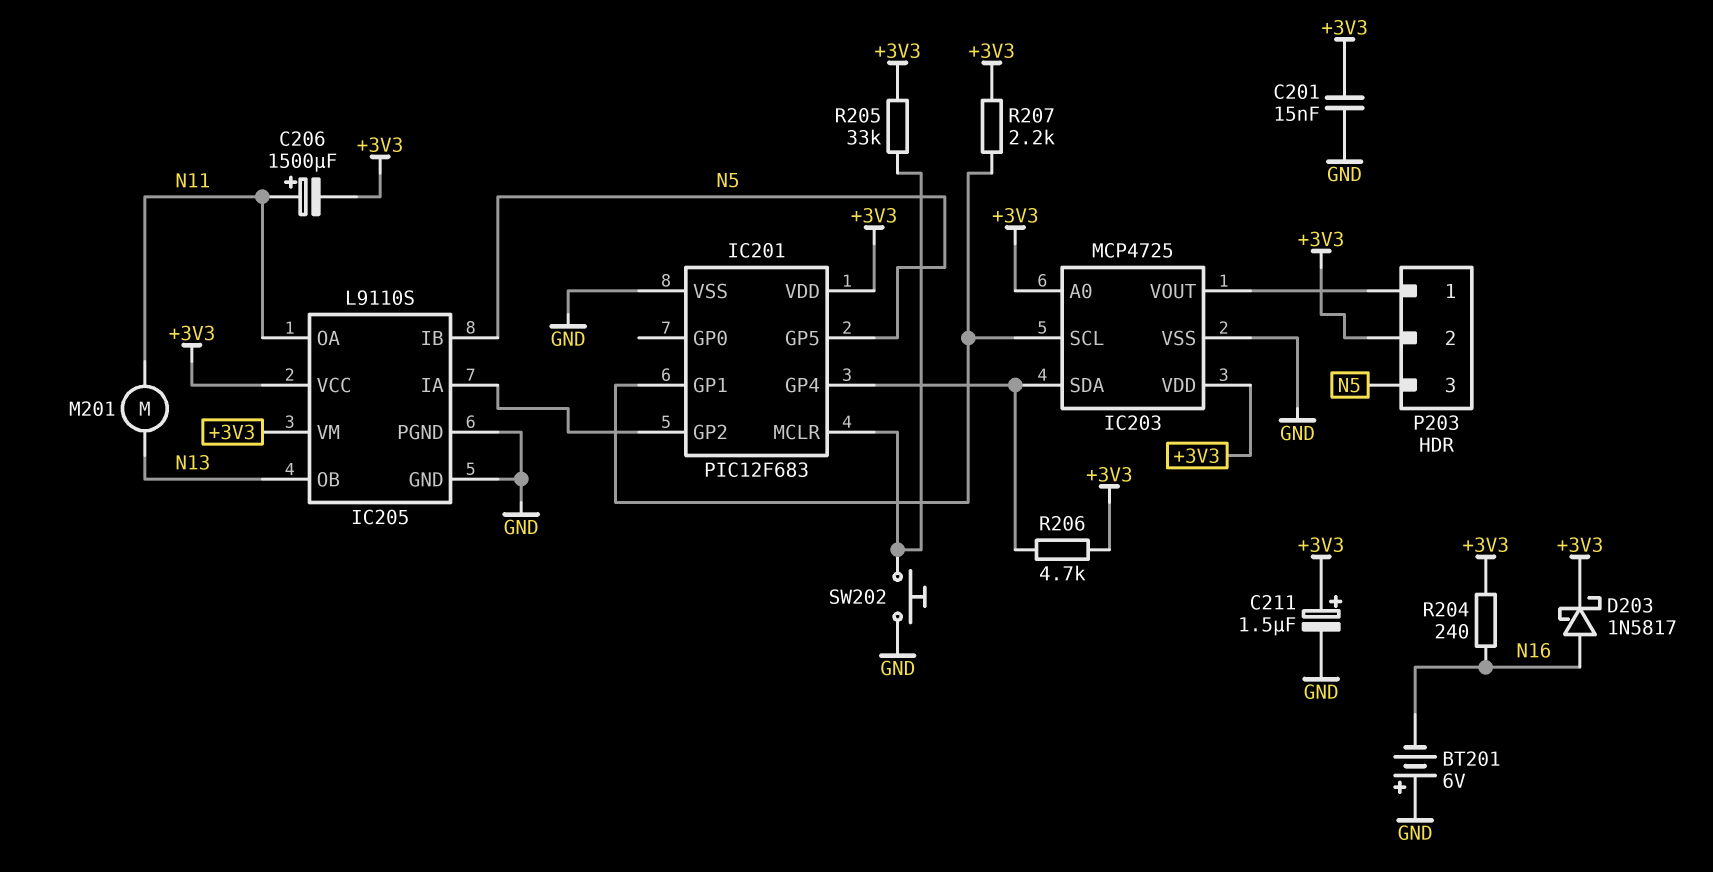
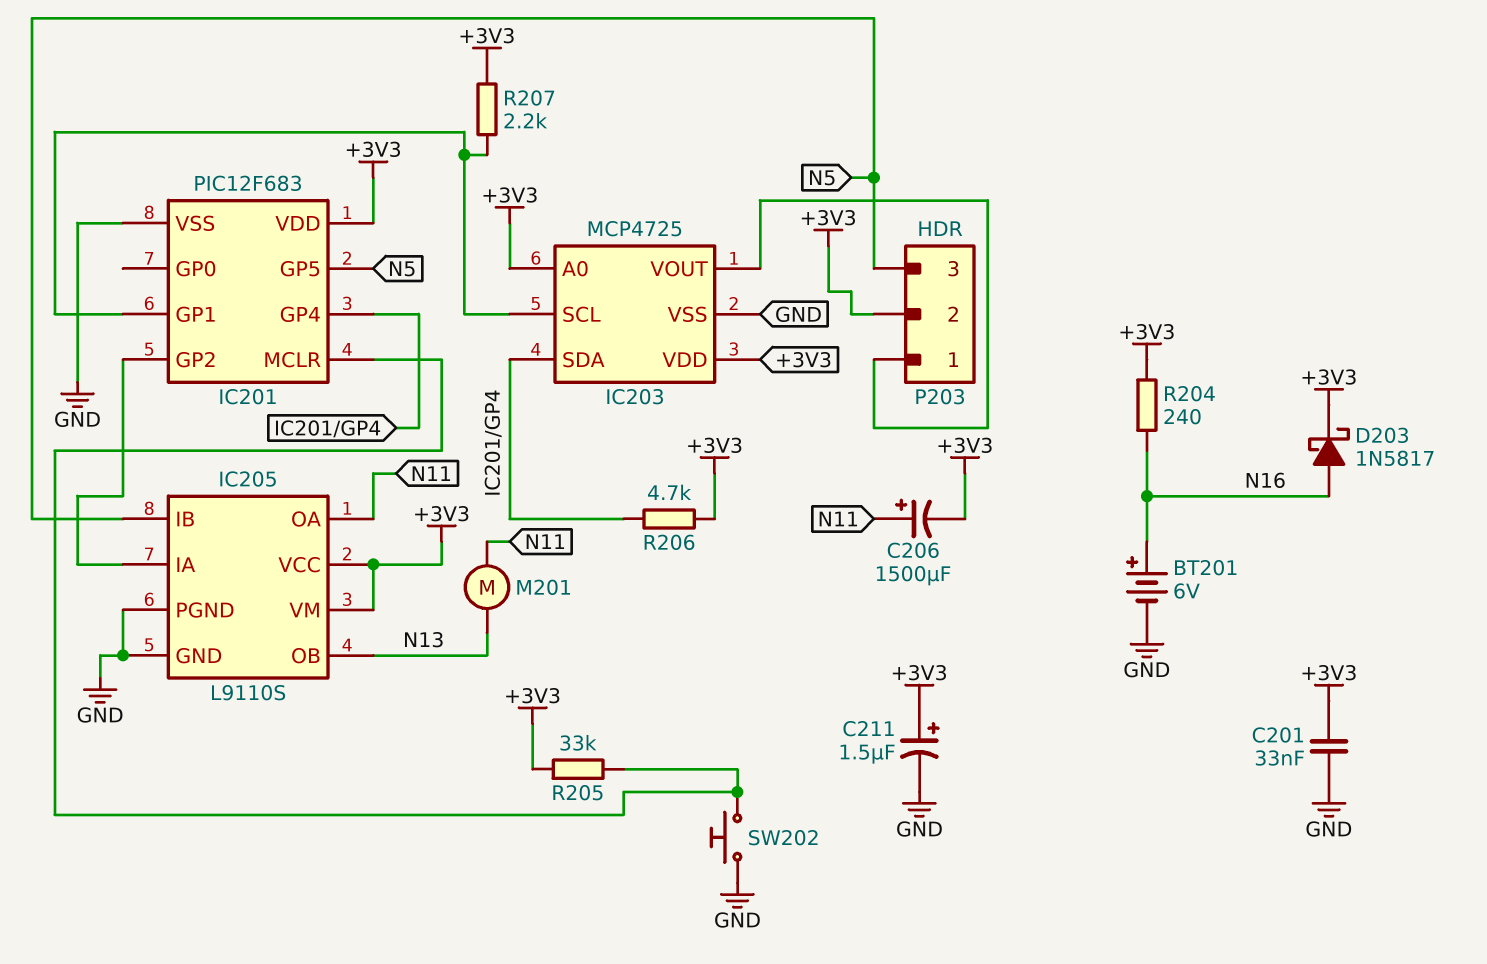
BT201: 6V (plus GND, minus N16) -> 6V (plus N16, minus GND)
C201: 15nF (+3V3, GND) -> 33nF (+3V3, GND)

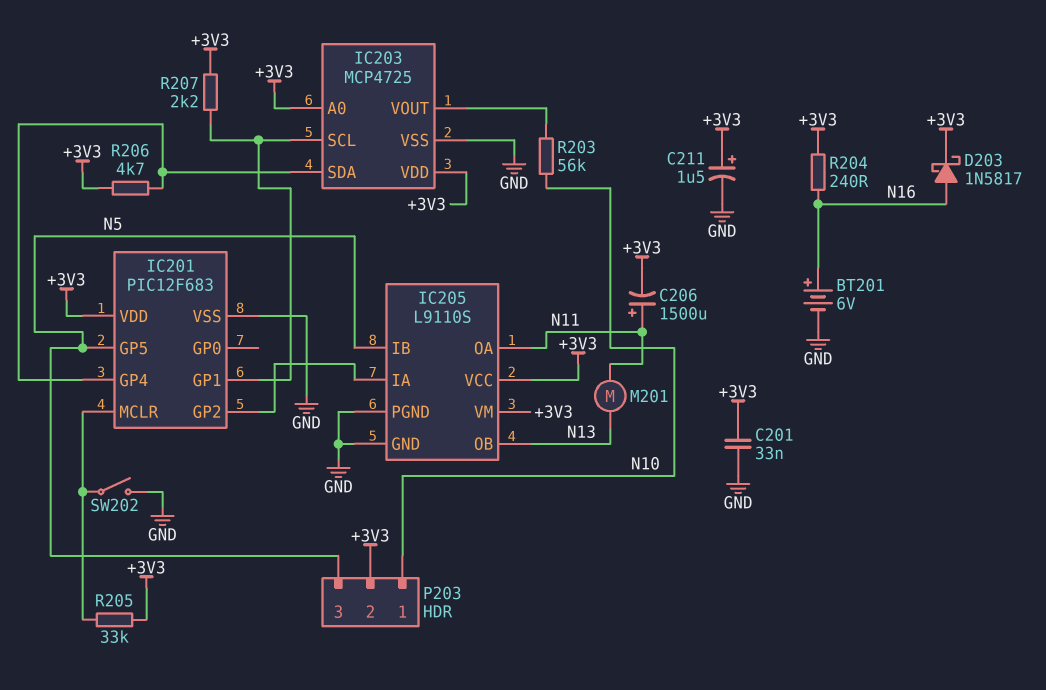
P203 pin 1: IC203/VOUT -> N10
R203: none -> 56k (IC203/VOUT, N10)
SW202: button (GND, IC201/MCLR) -> switch (GND, IC201/MCLR)

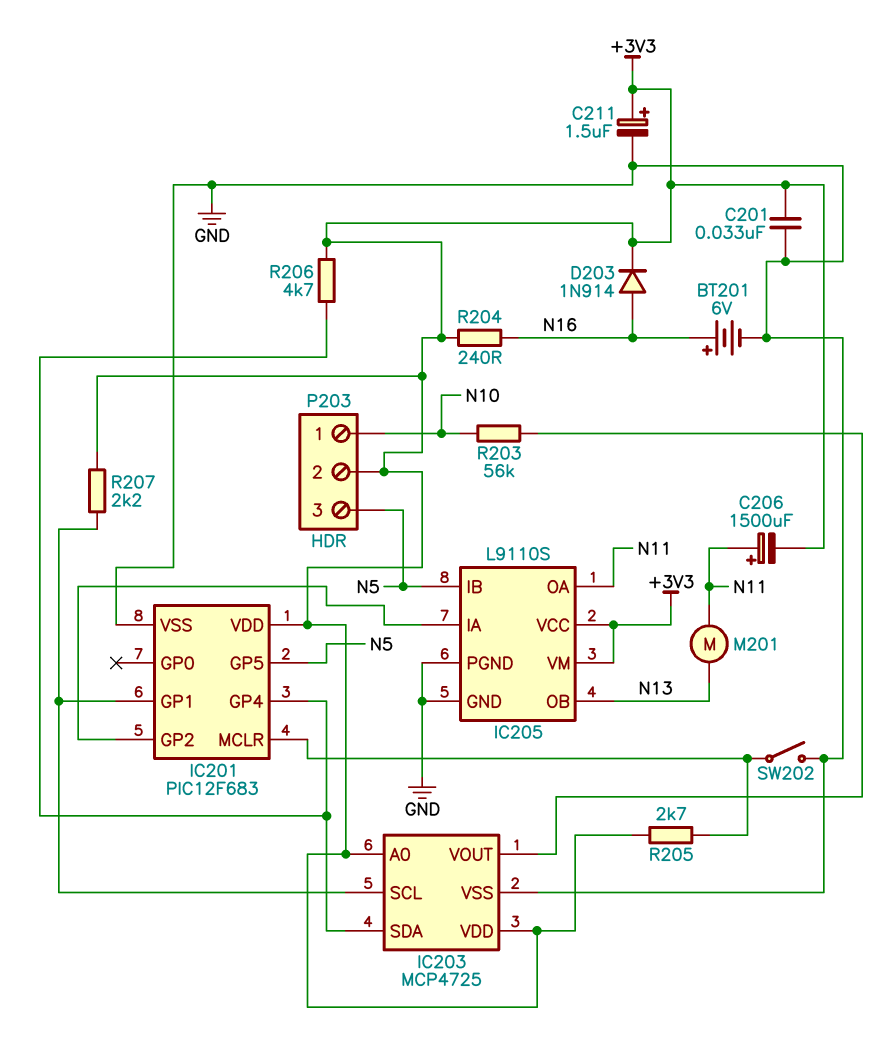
D203: schottky 1N5817 (A N16, K +3V3) -> diode 1N914 (A N16, K +3V3)
R205: 33k (+3V3, IC201/MCLR) -> 2.7k (+3V3, IC201/MCLR)

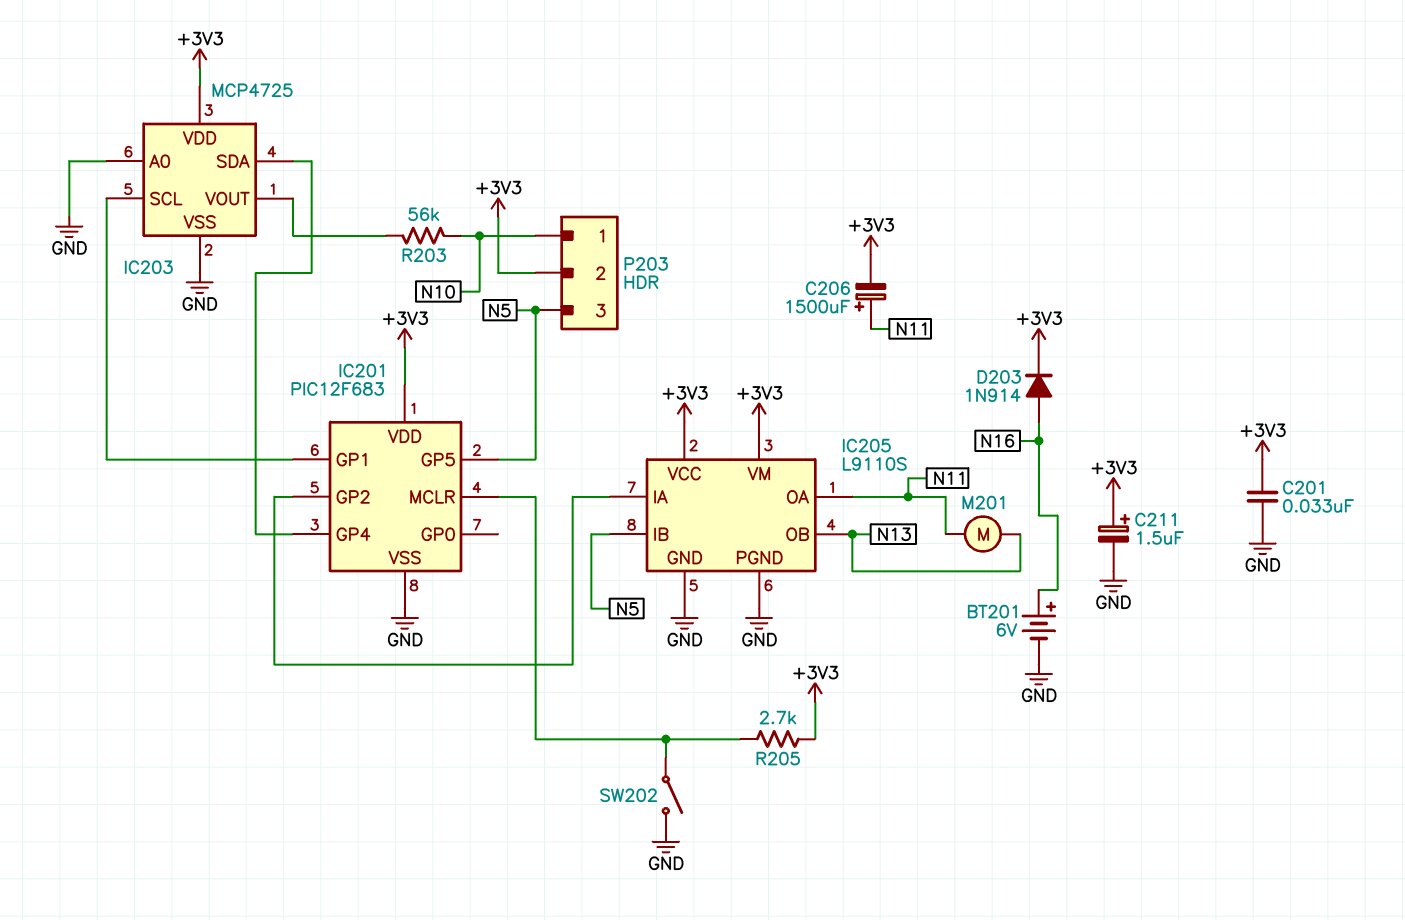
IC203 pin A0: +3V3 -> GND
R204: 240 (+3V3, N16) -> none
R206: 4.7k (+3V3, IC201/GP4) -> none
R207: 2.2k (+3V3, IC201/GP1) -> none

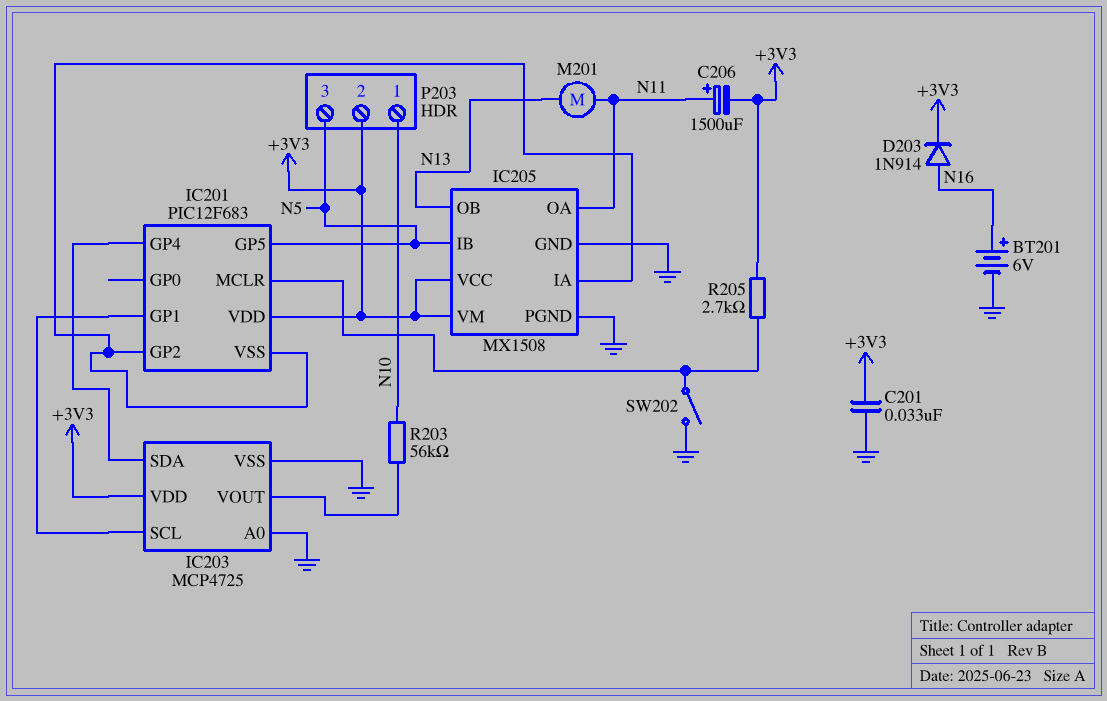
C211: 1.5uF (plus +3V3, minus GND) -> none
IC201 pin VSS: GND -> IC201/GP2
IC205: L9110S -> MX1508

